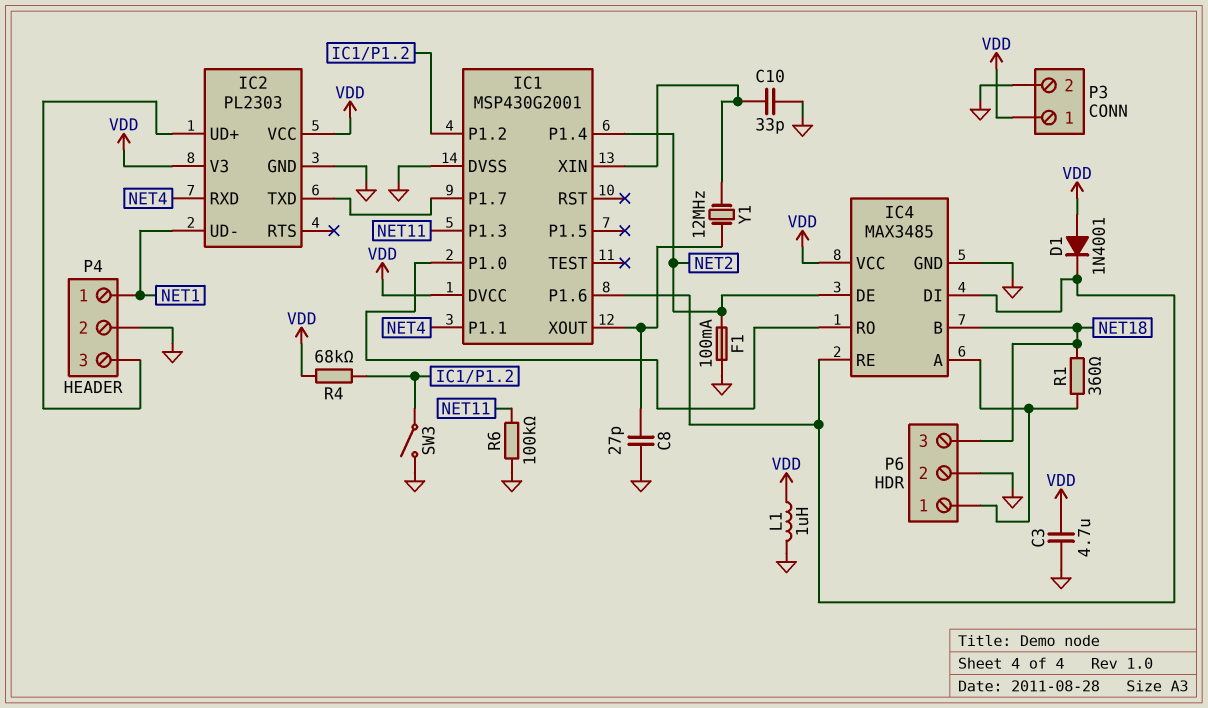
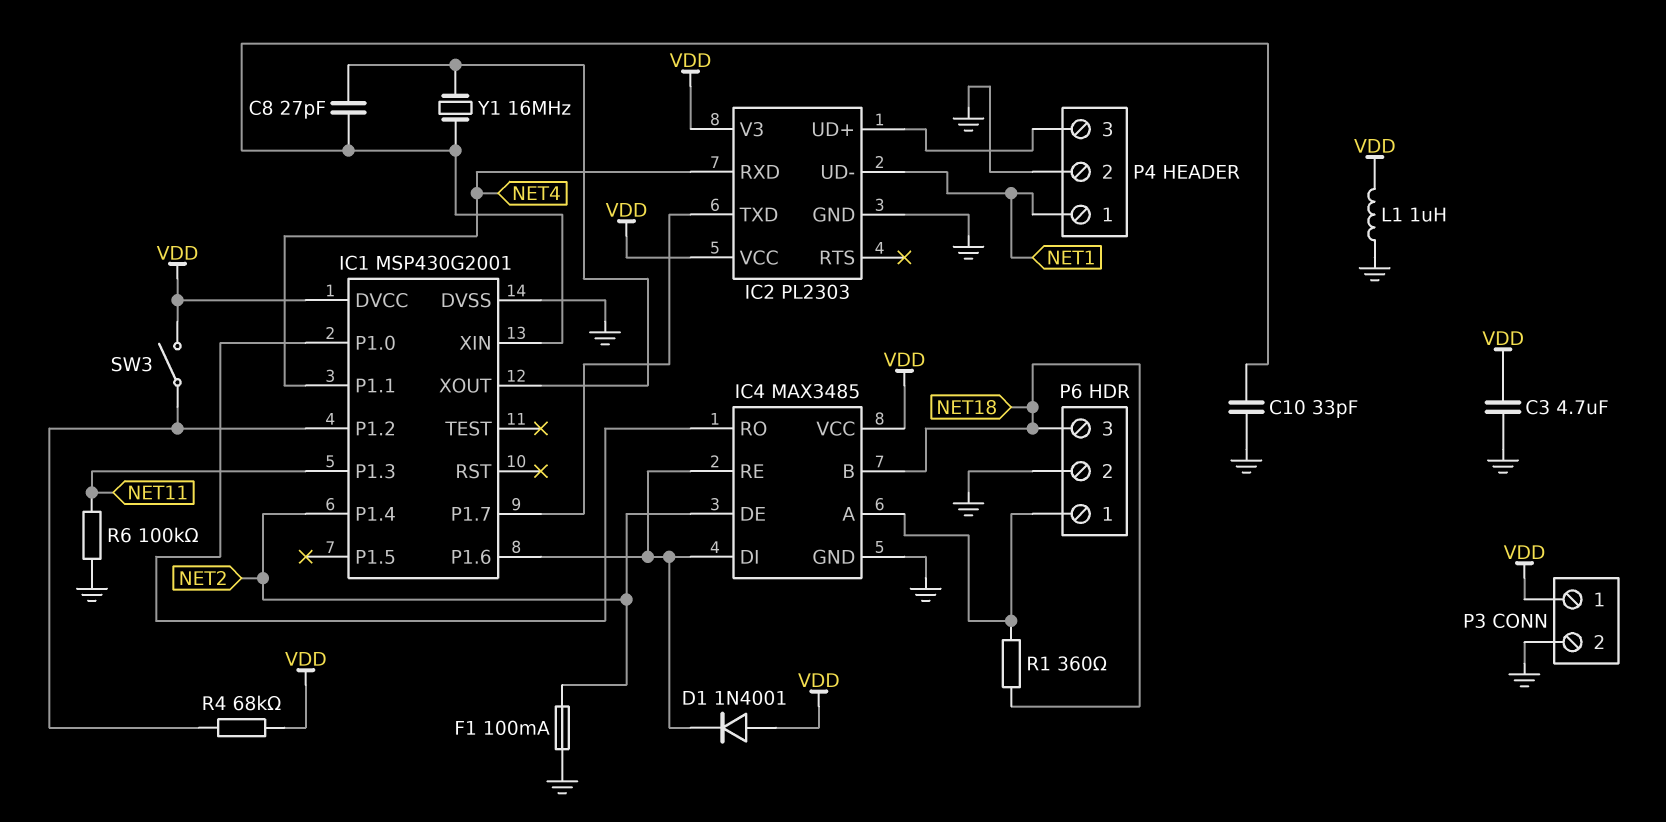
C8: 27pF (GND, IC1/XOUT) -> 27pF (IC1/XIN, IC1/XOUT)
SW3: switch (GND, IC1/P1.2) -> switch (IC1/P1.2, VDD)
Y1: 12MHz (IC1/XIN, IC1/XOUT) -> 16MHz (IC1/XIN, IC1/XOUT)

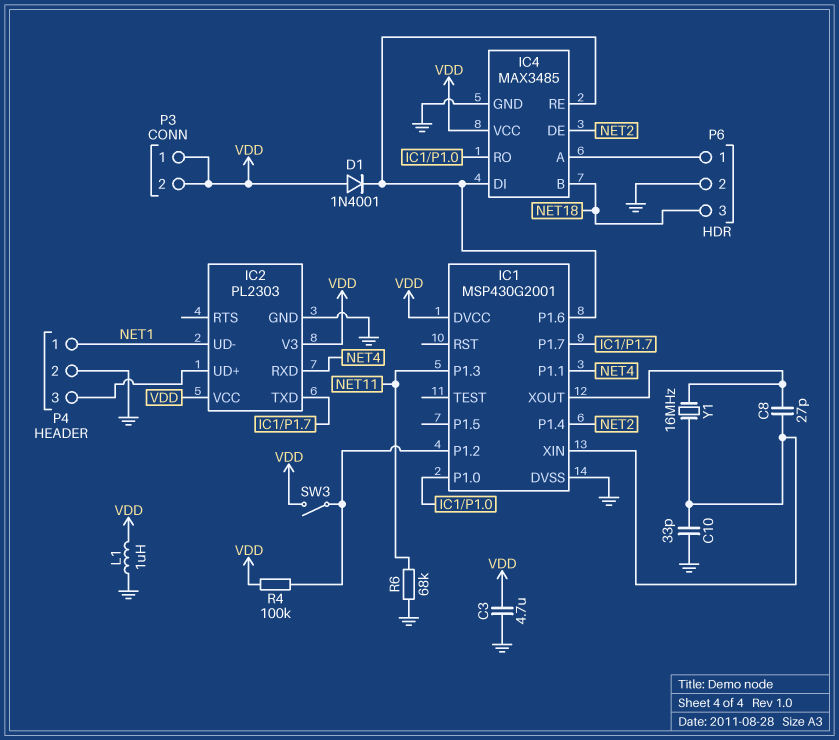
F1: 100mA (GND, NET2) -> none
P3 pin 2: GND -> VDD
R1: 360 (IC4/A, NET18) -> none
R4: 68k (IC1/P1.2, VDD) -> 100k (IC1/P1.2, VDD)
R6: 100k (GND, NET11) -> 68k (GND, NET11)

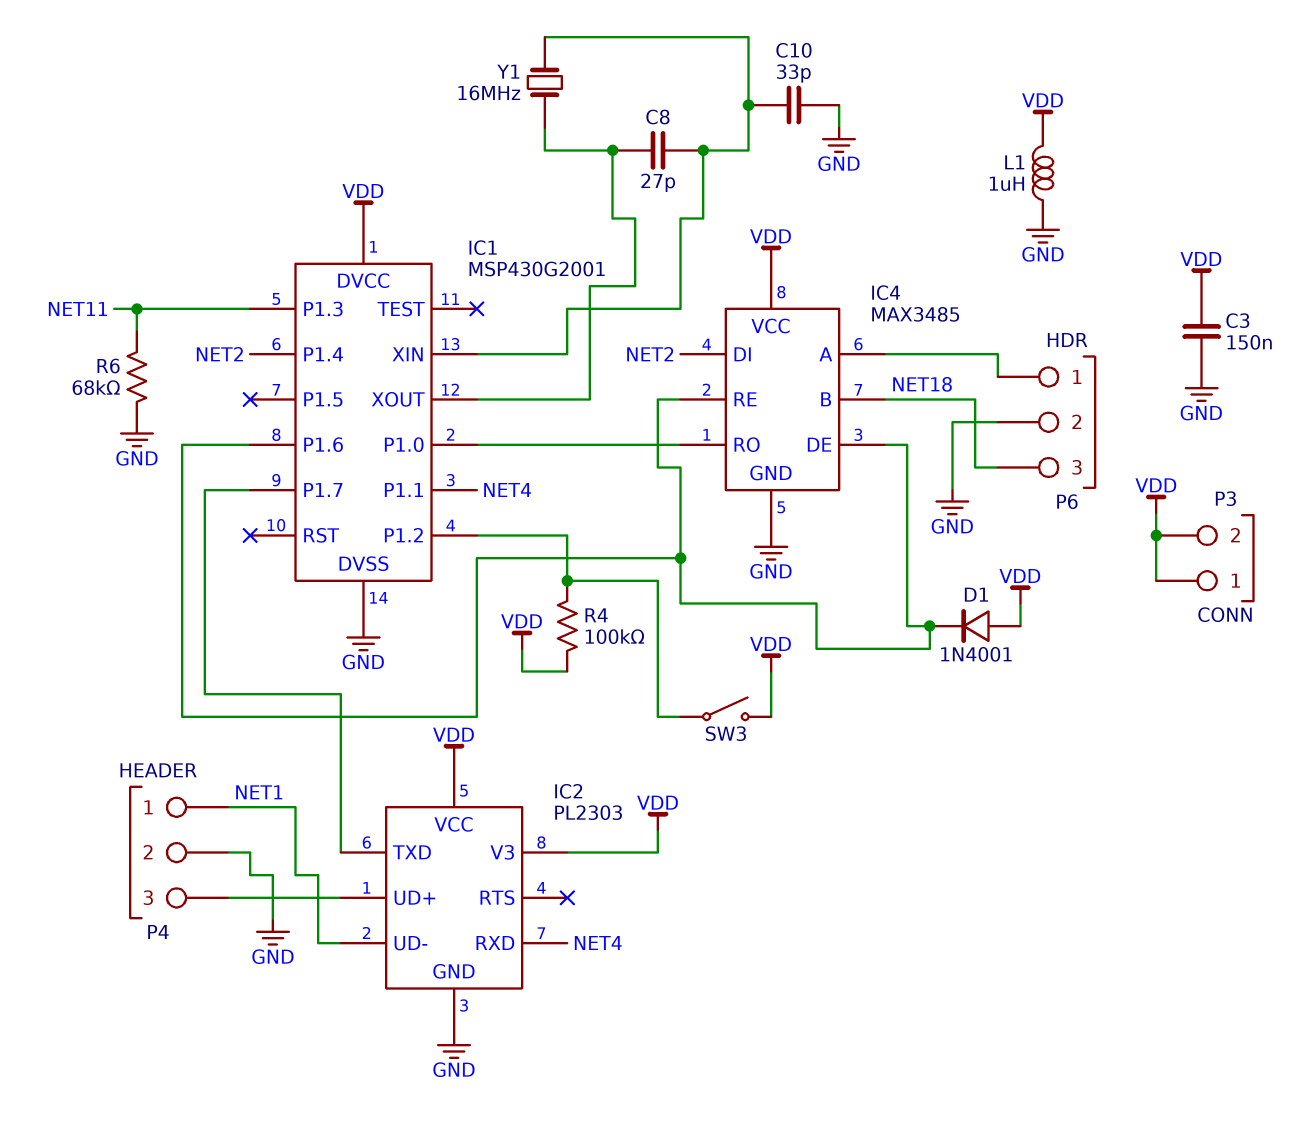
C3: 4.7uF (GND, VDD) -> 150nF (GND, VDD)
IC4 pin DE: NET2 -> IC1/P1.6
IC4 pin DI: IC1/P1.6 -> NET2

